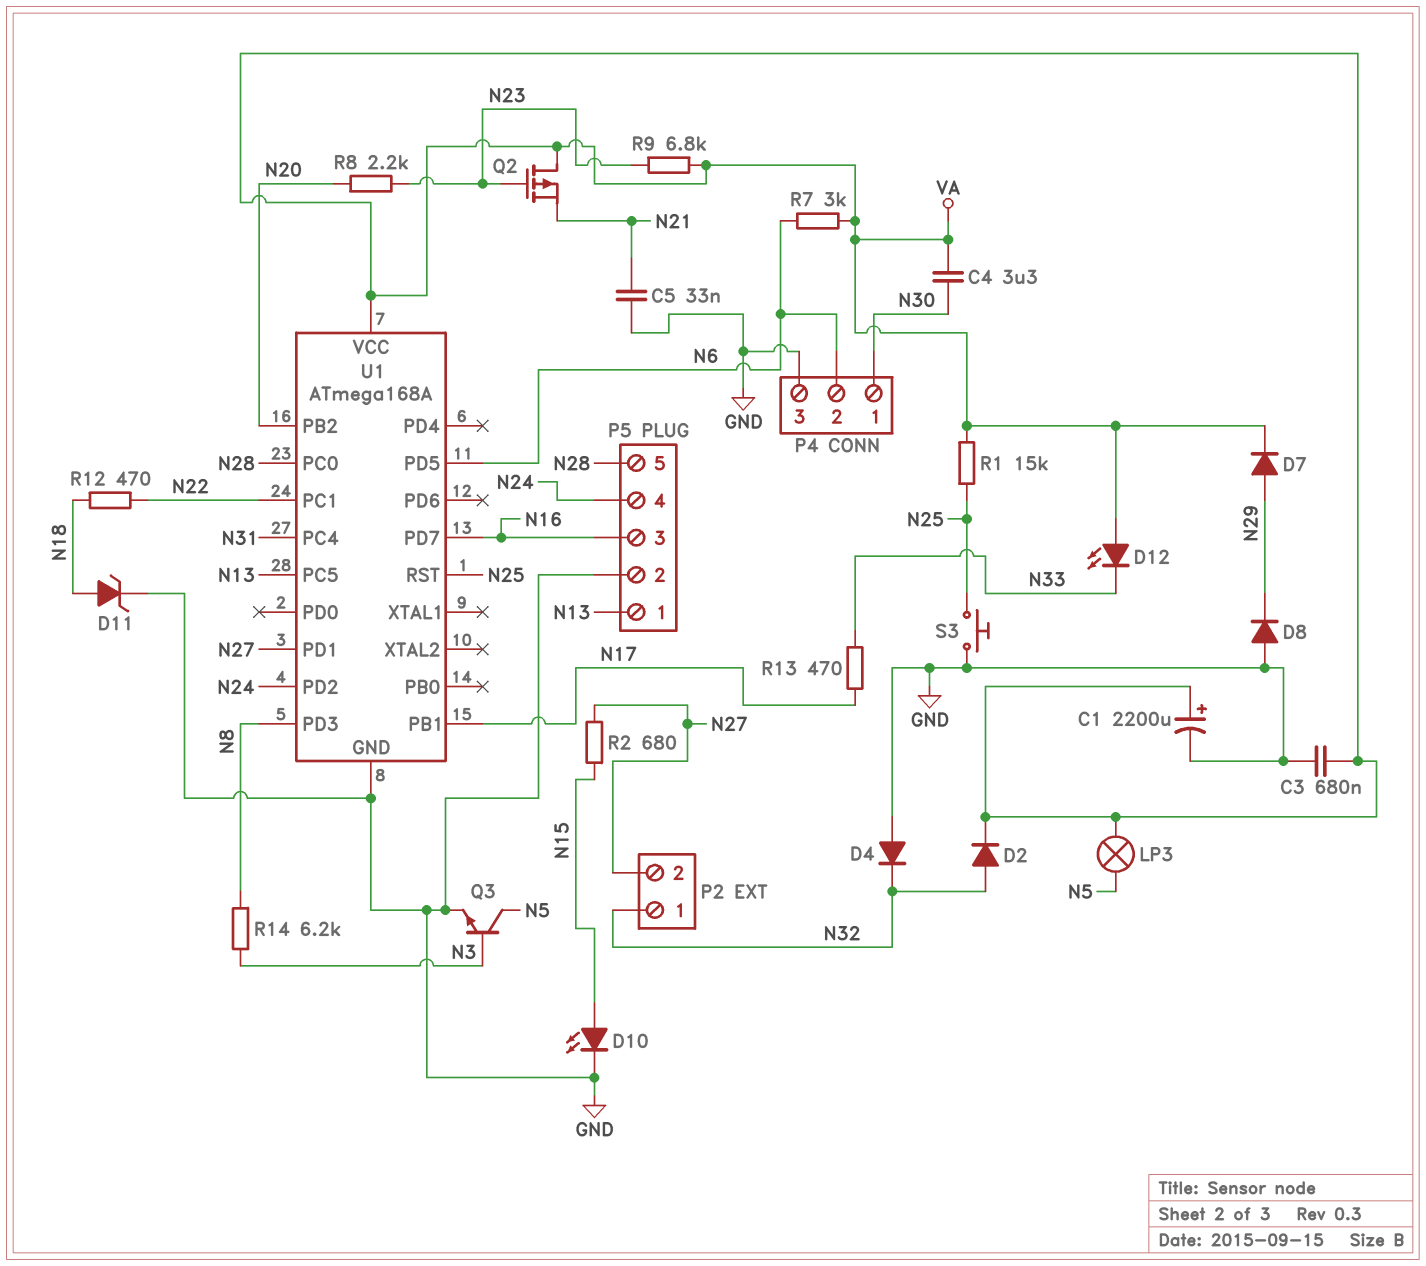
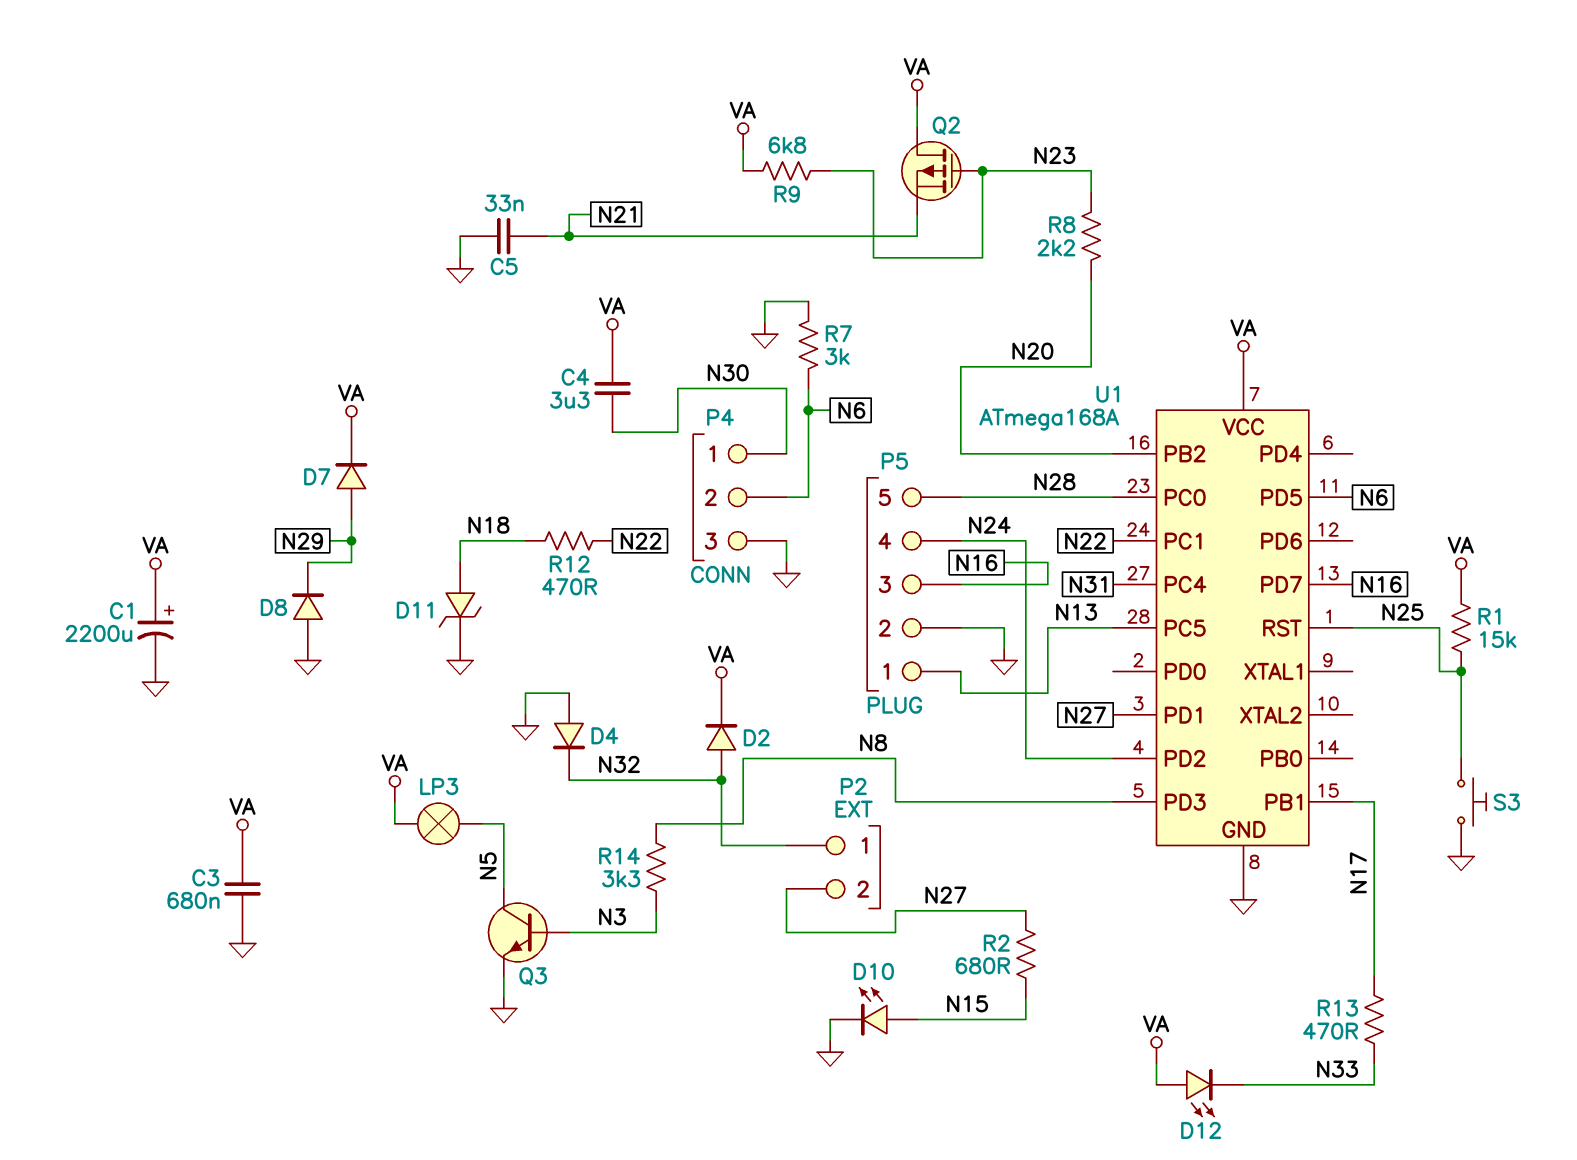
R7: 3k (N6, VA) -> 3k (GND, N6)
R14: 6.2k (N3, N8) -> 3.3k (N3, N8)

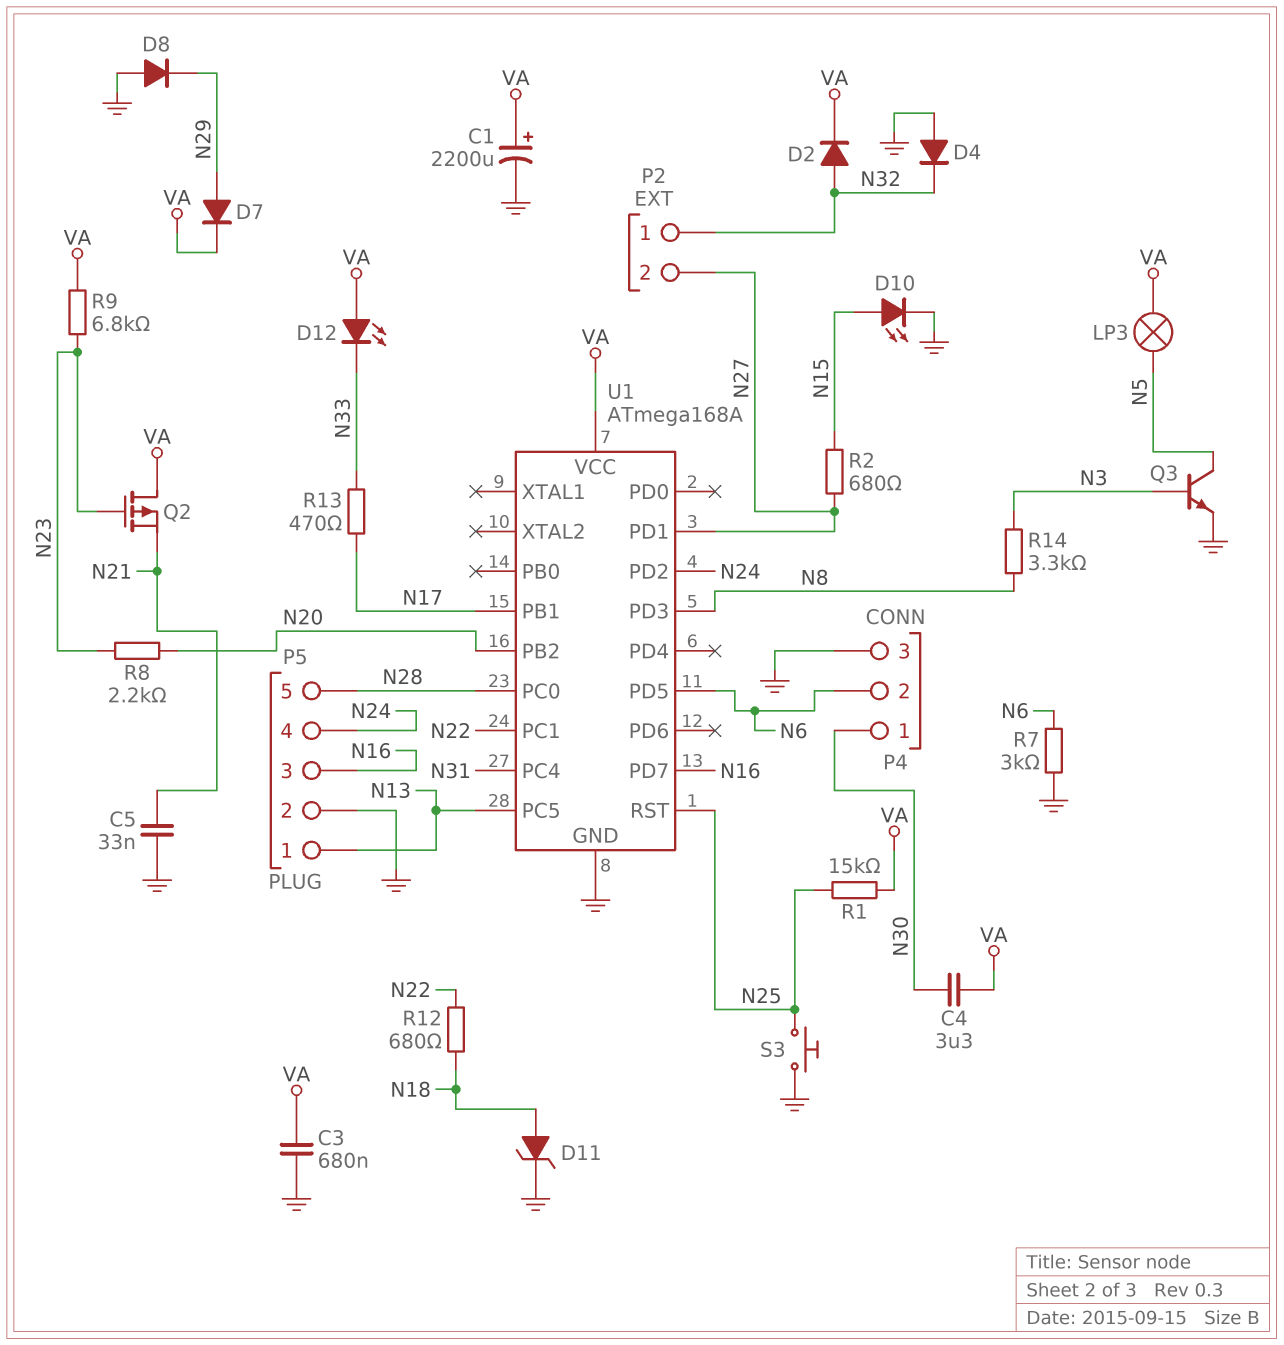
R12: 470 (N18, N22) -> 680 (N18, N22)

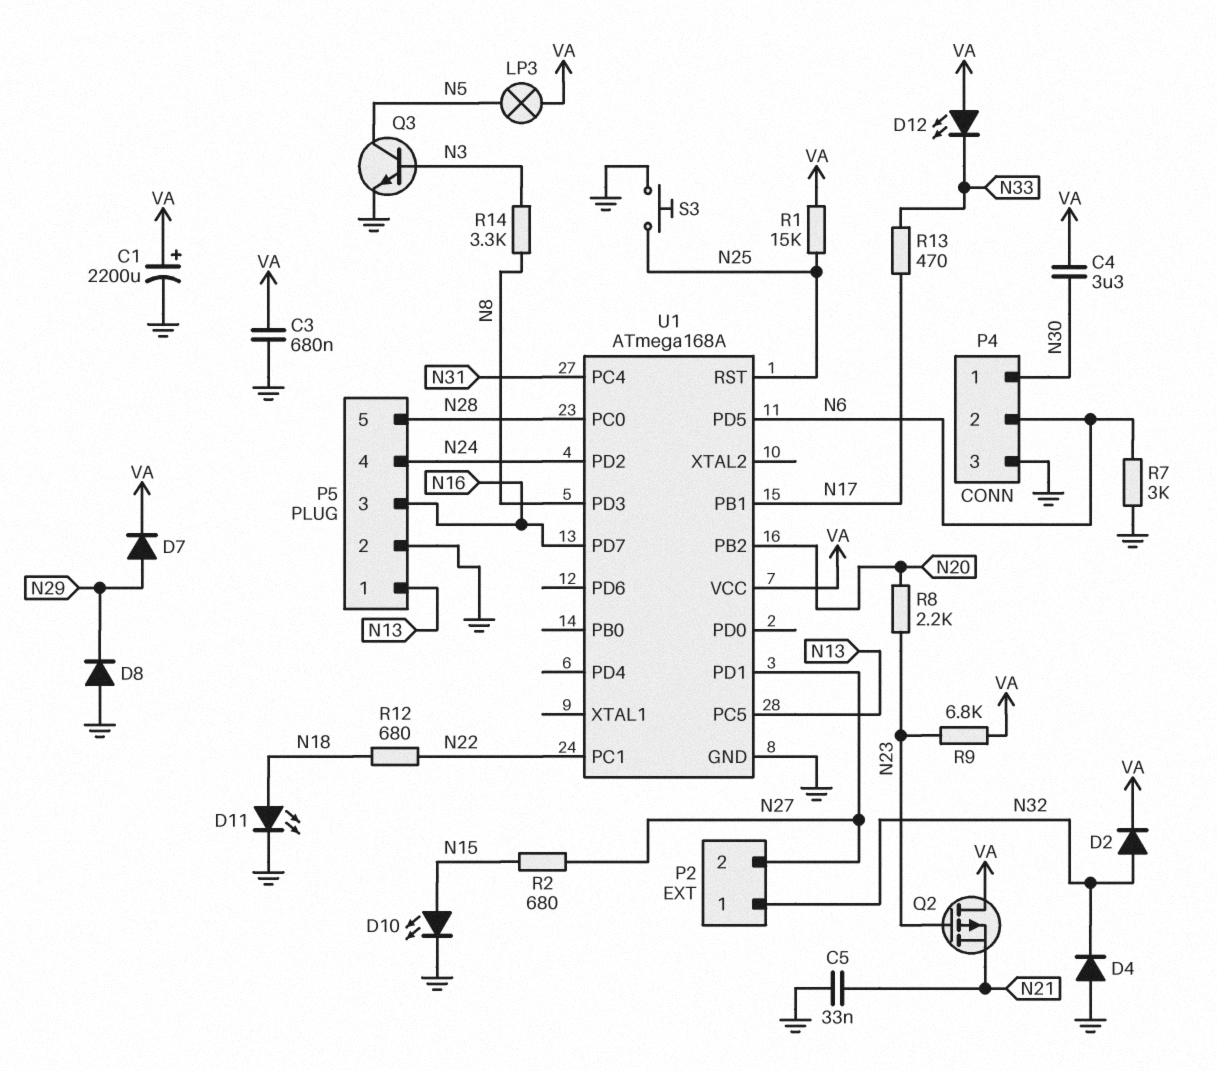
D11: zener (A N18, K GND) -> LED (A N18, K GND)

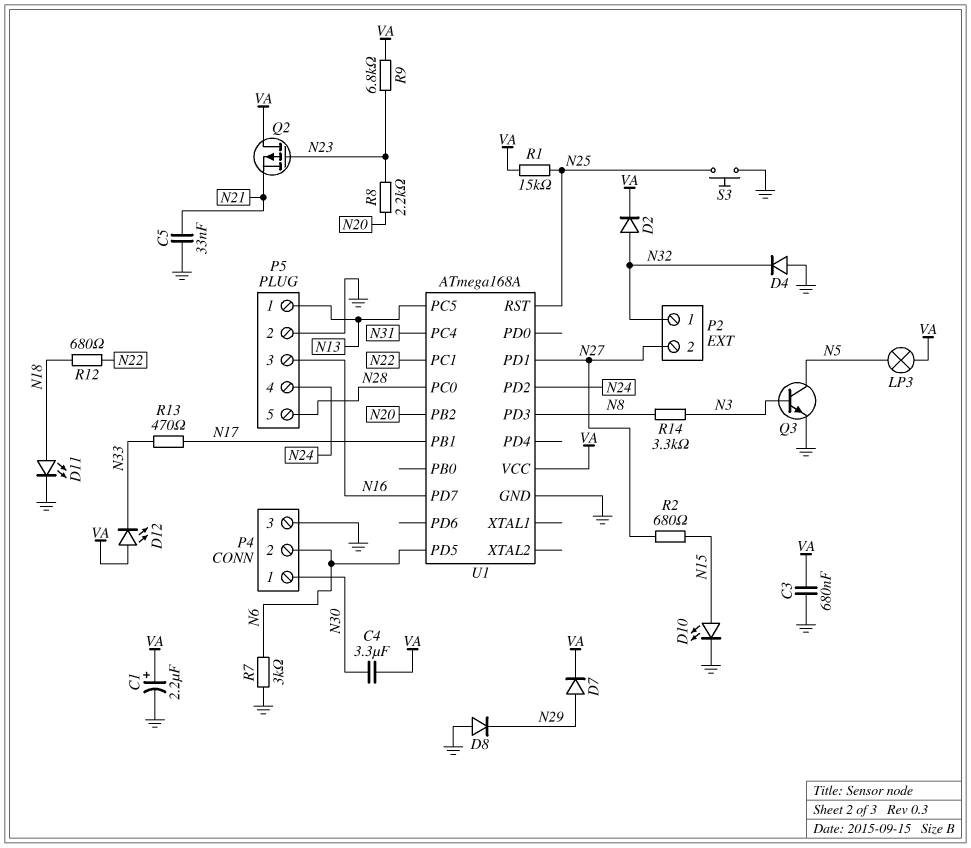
C1: 2200uF (plus VA, minus GND) -> 2.2uF (plus VA, minus GND)

